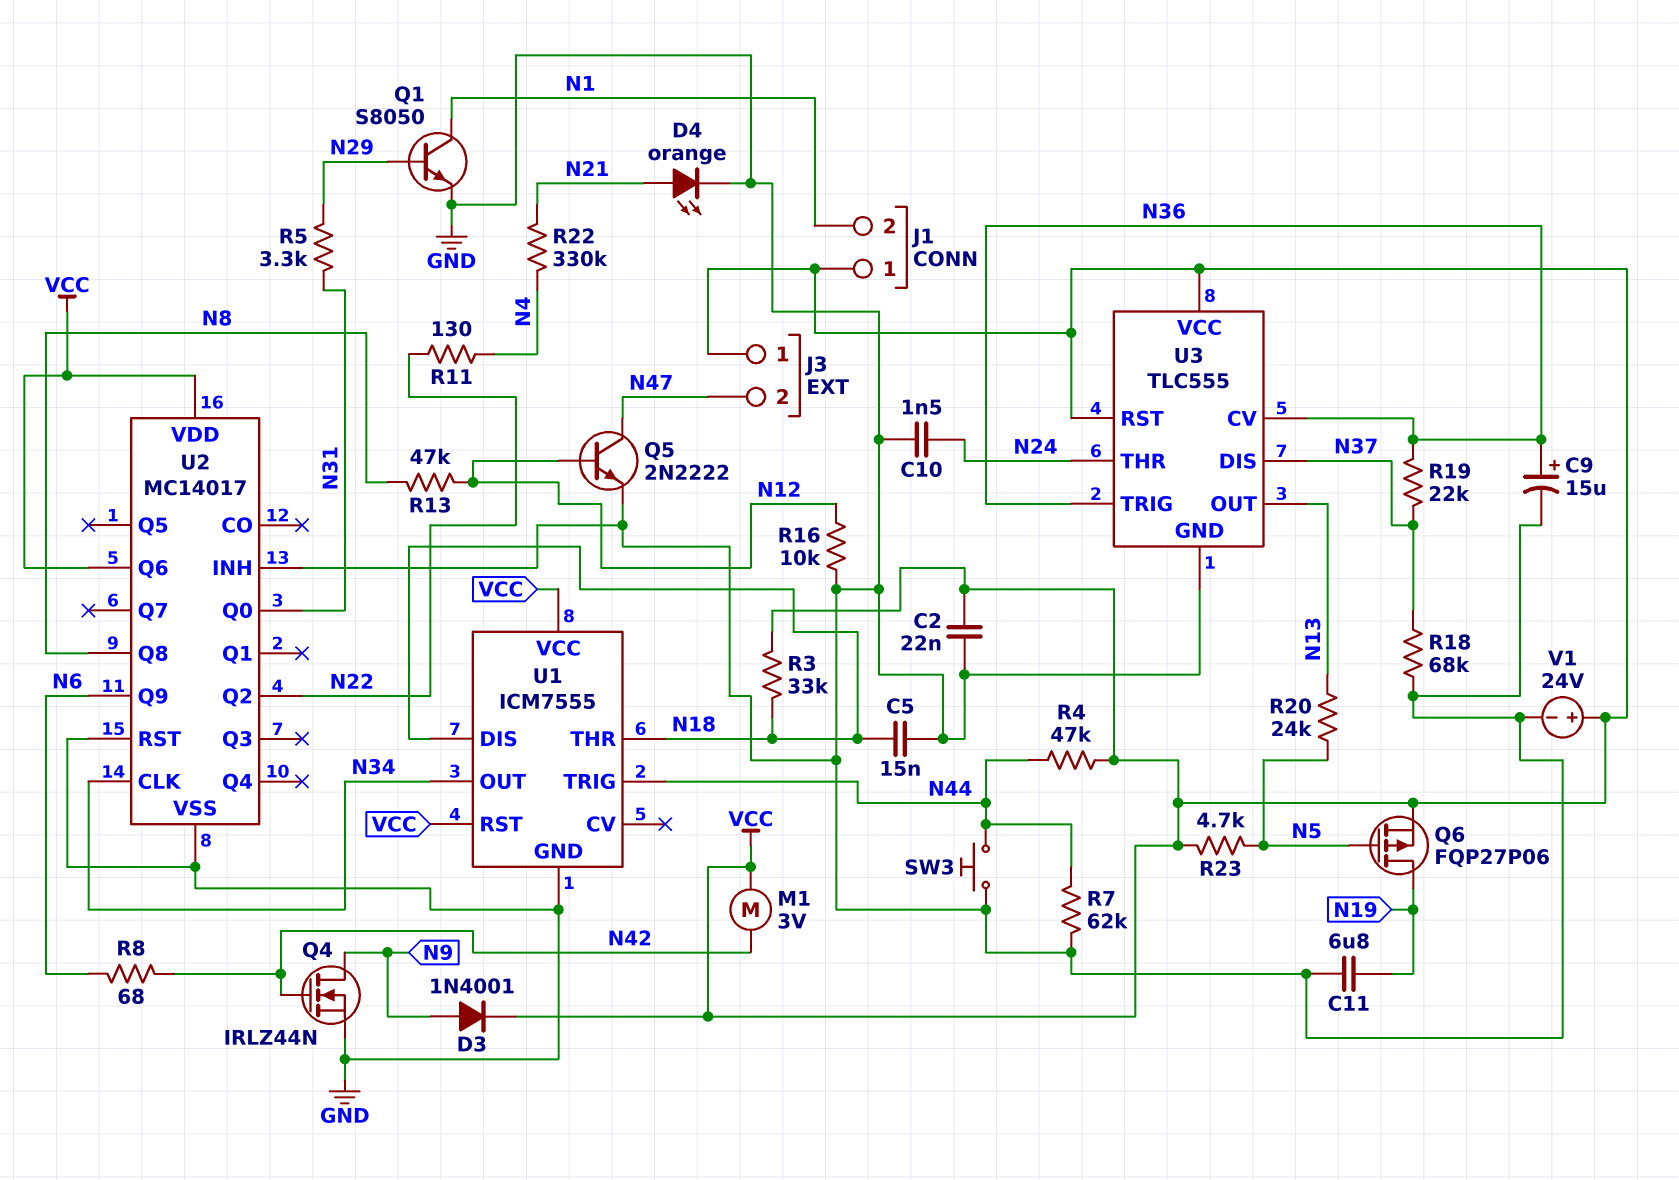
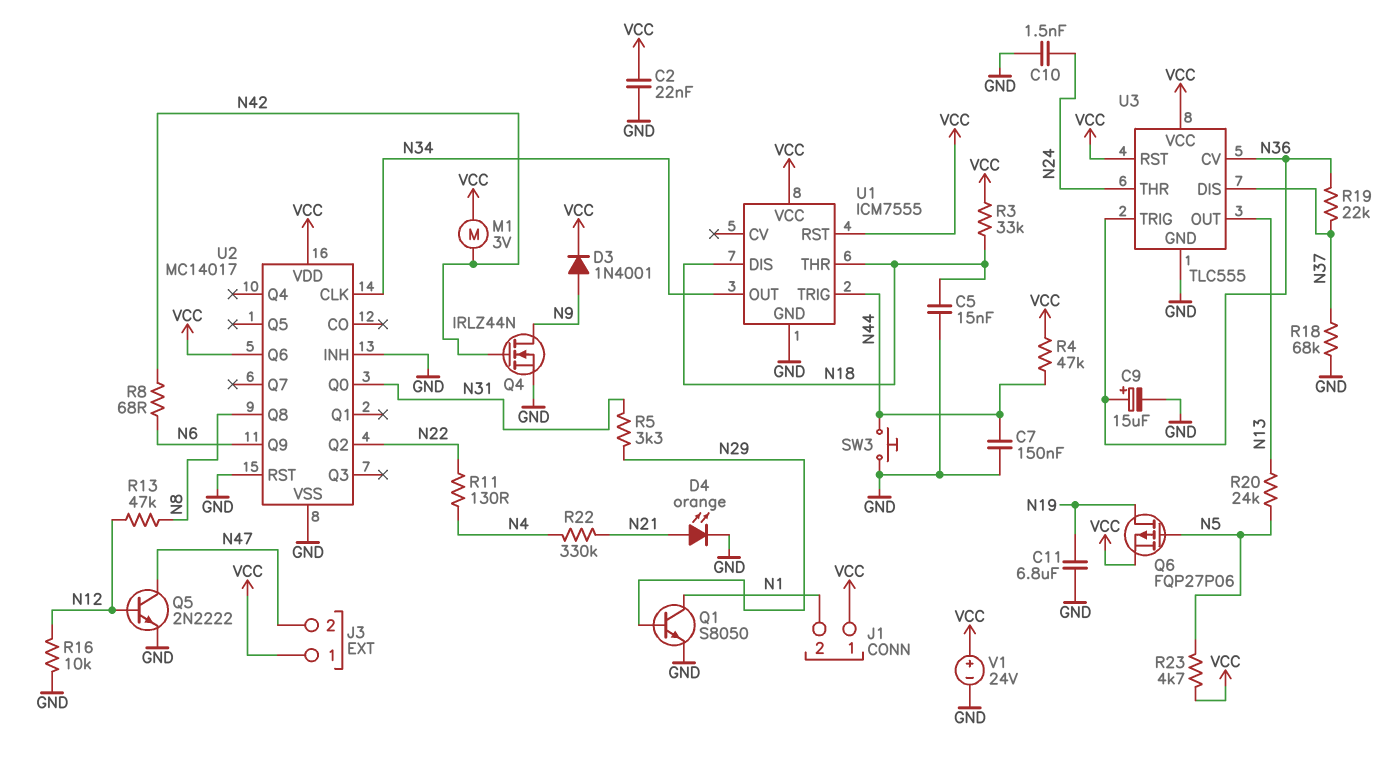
C7: none -> 150nF (GND, N44)
R7: 62k (GND, N44) -> none

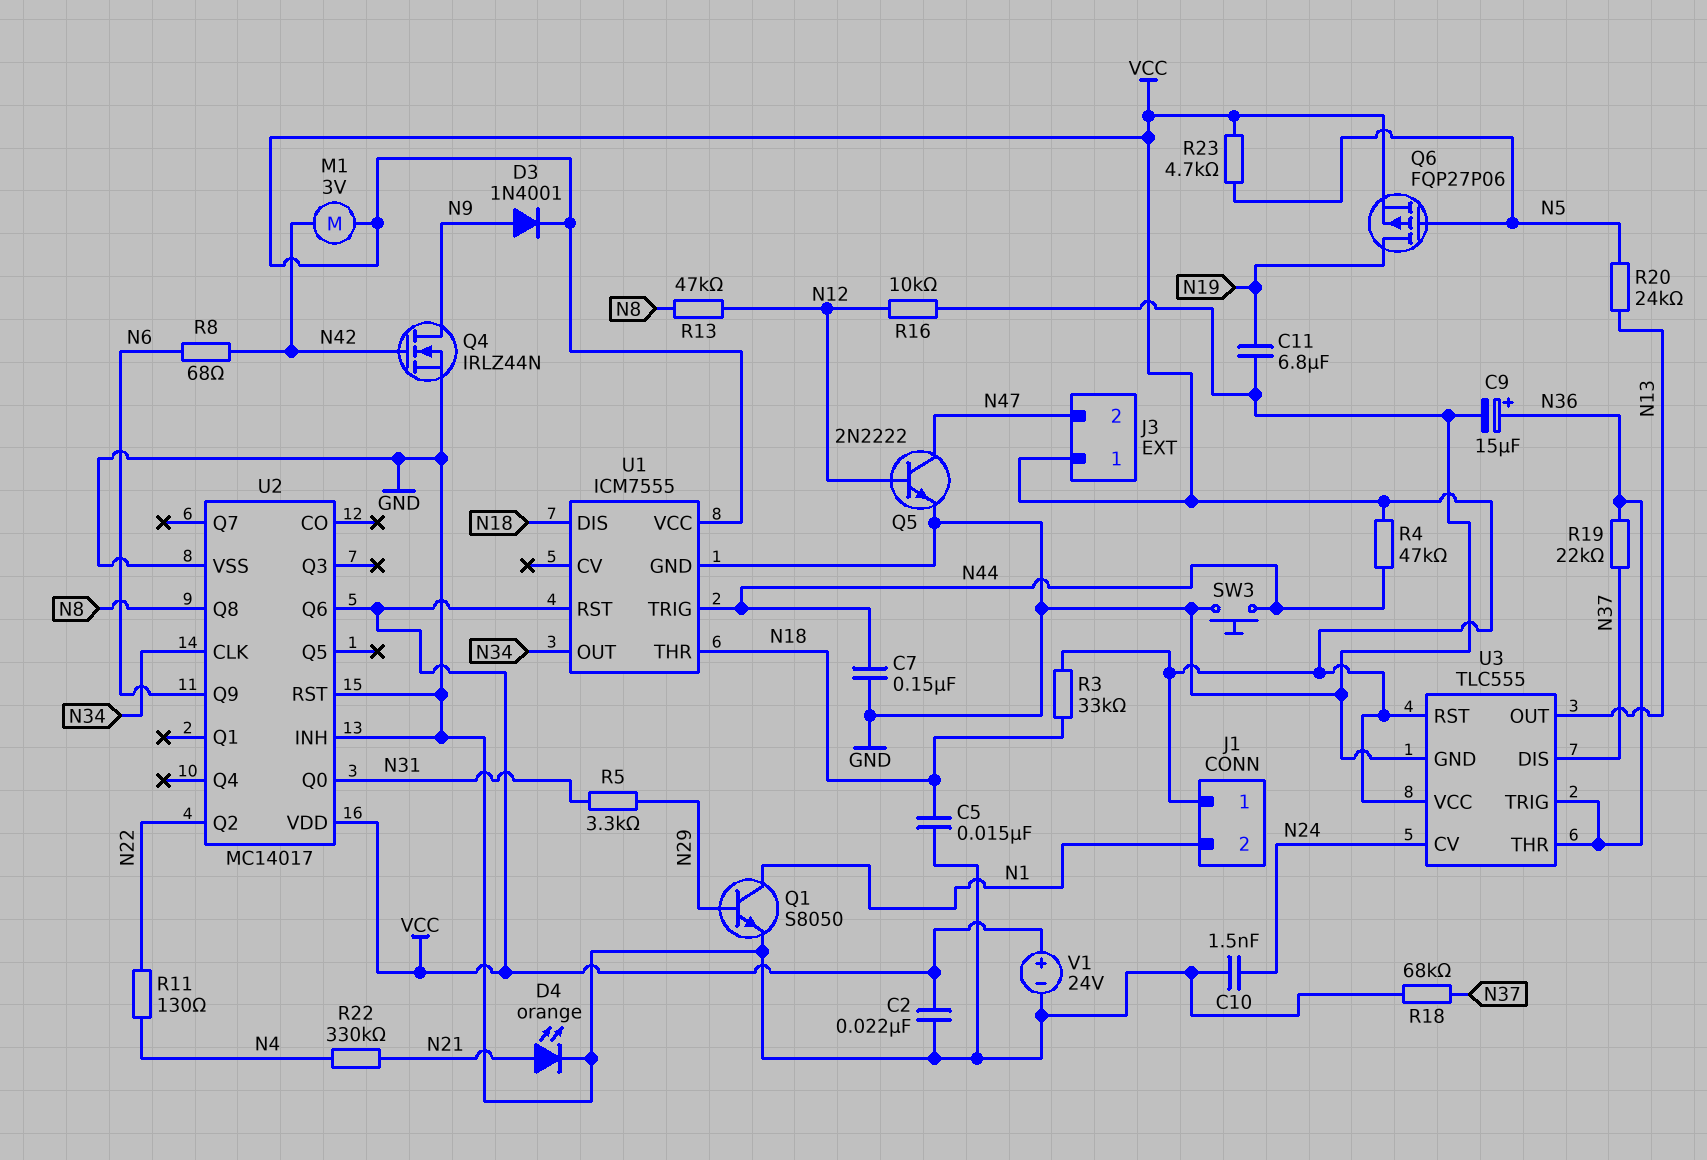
U3 pin CV: N36 -> N24
U3 pin THR: N24 -> N36

